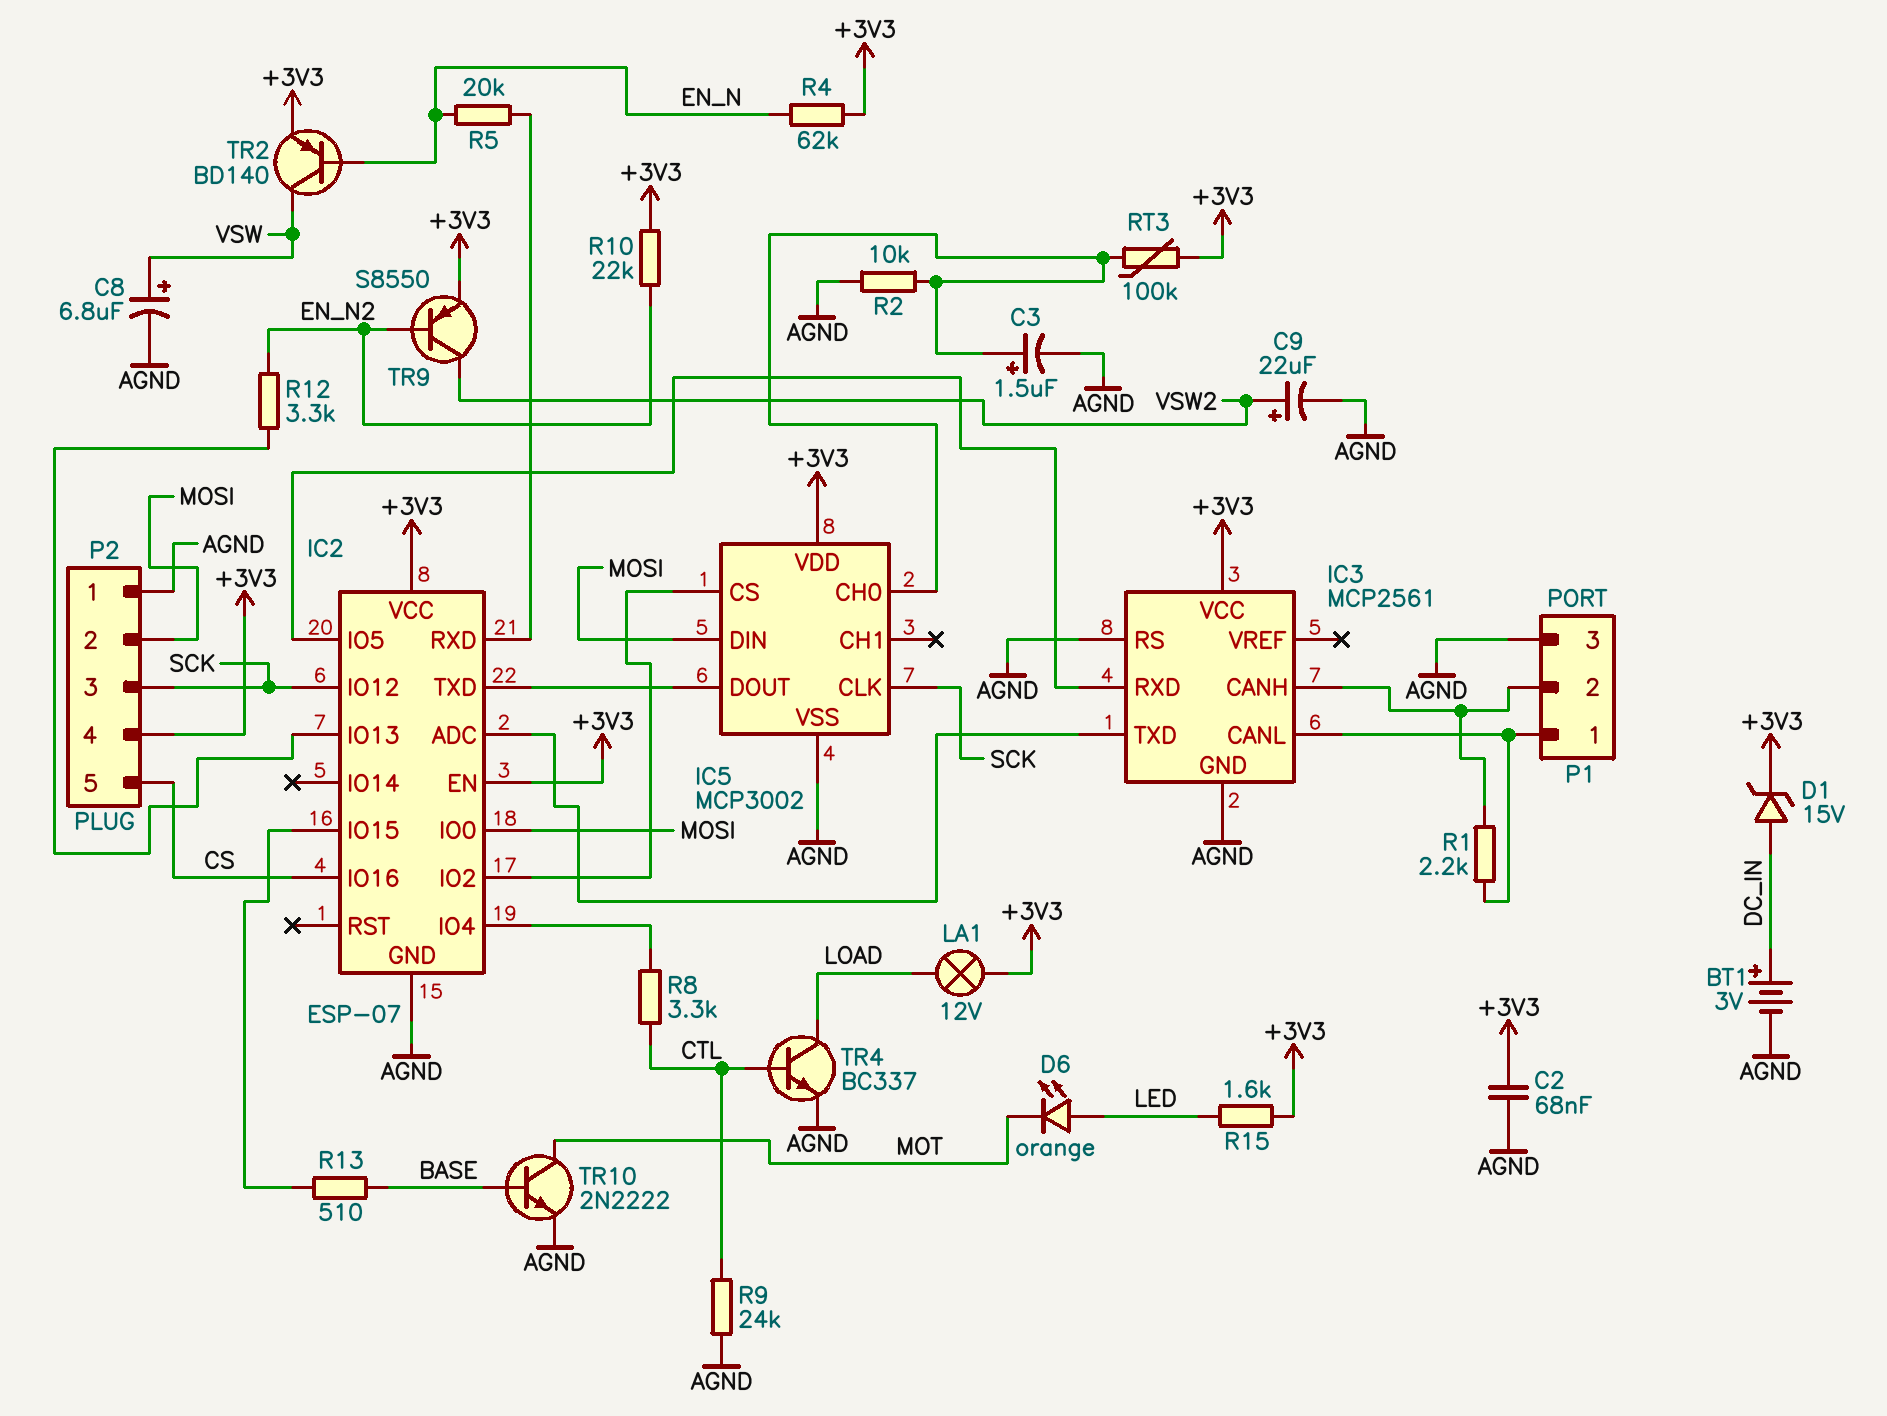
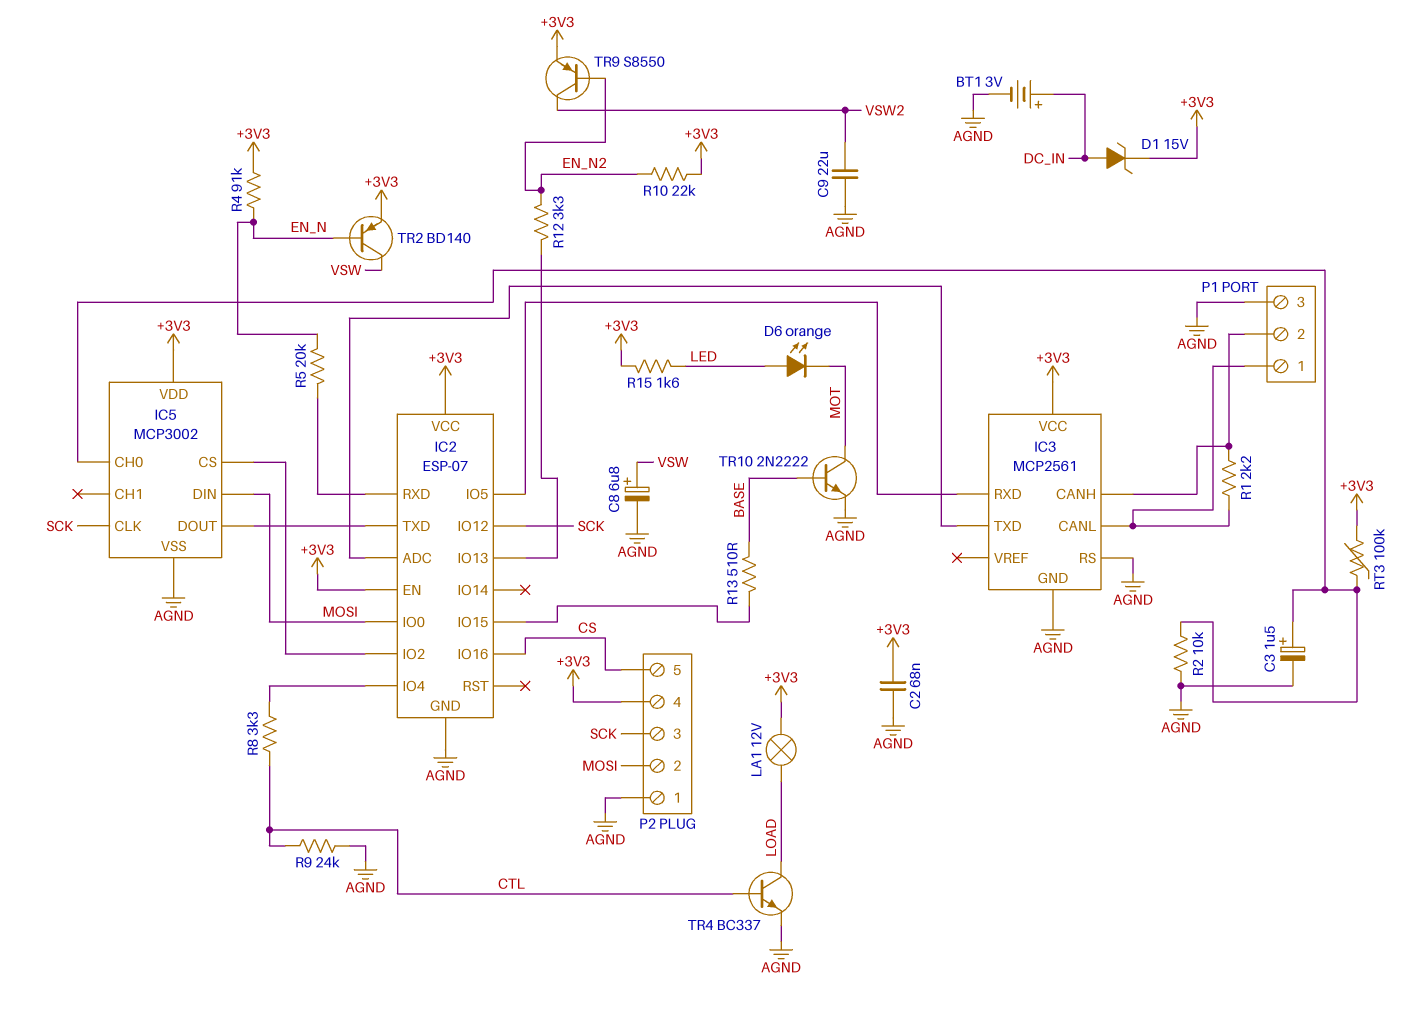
C9: 22uF (plus VSW2, minus AGND) -> 22uF (AGND, VSW2)
R4: 62k (+3V3, EN_N) -> 91k (+3V3, EN_N)

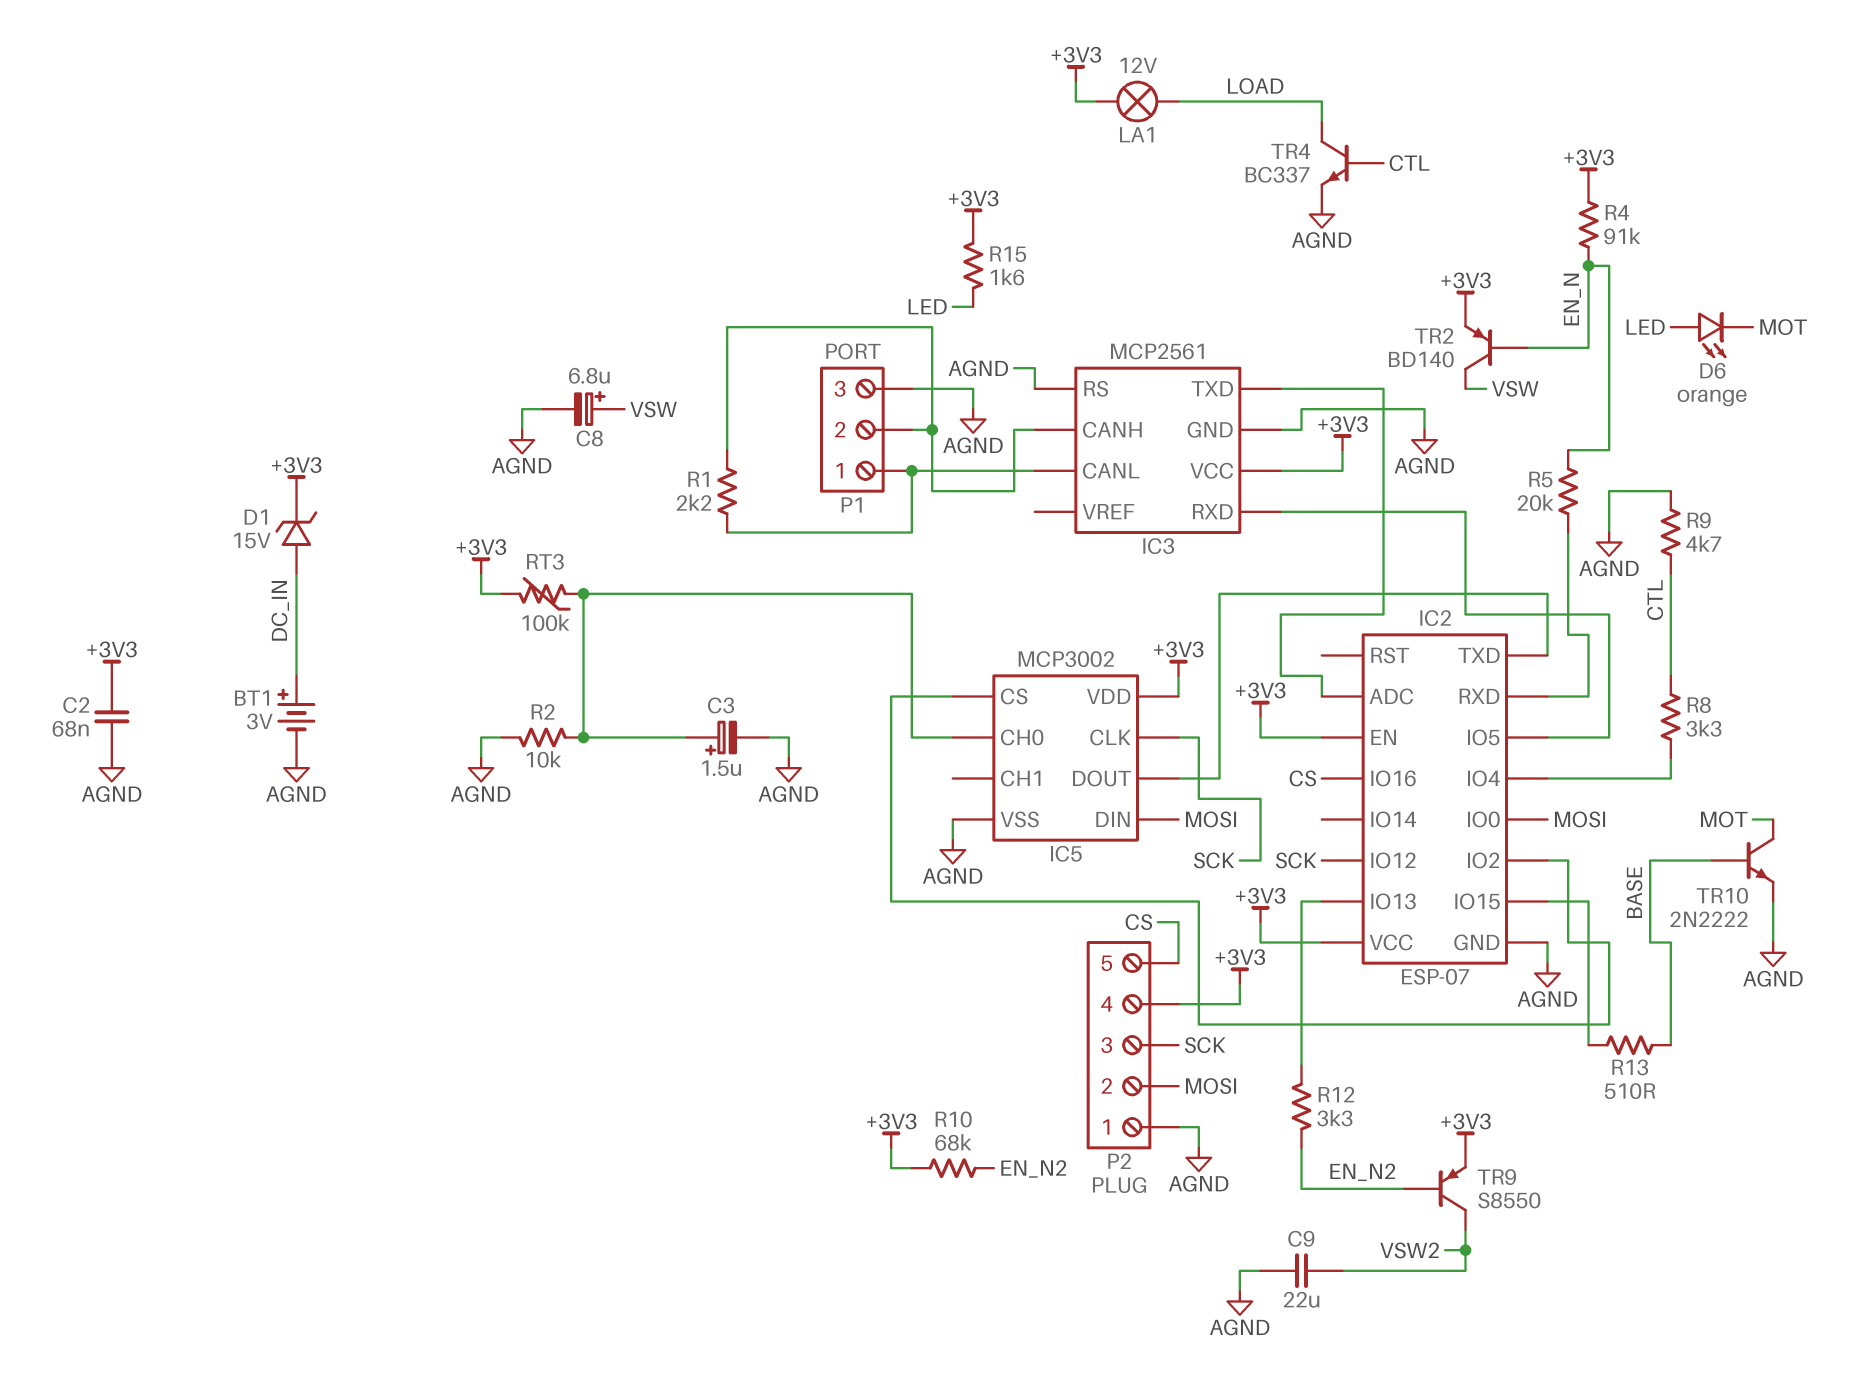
R9: 24k (AGND, CTL) -> 4.7k (AGND, CTL)
R10: 22k (+3V3, EN_N2) -> 68k (+3V3, EN_N2)

